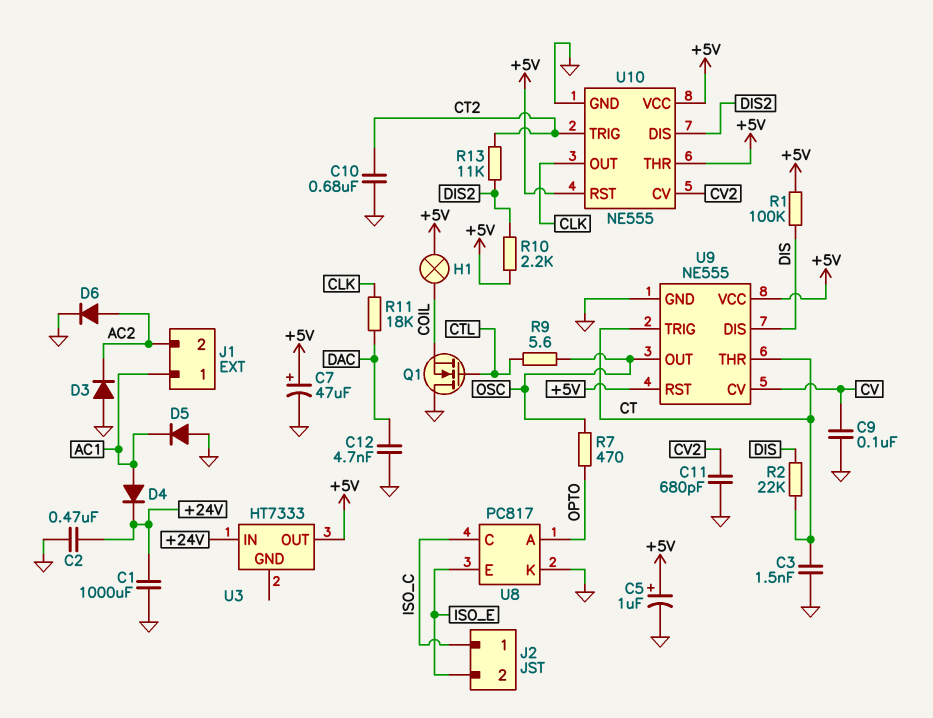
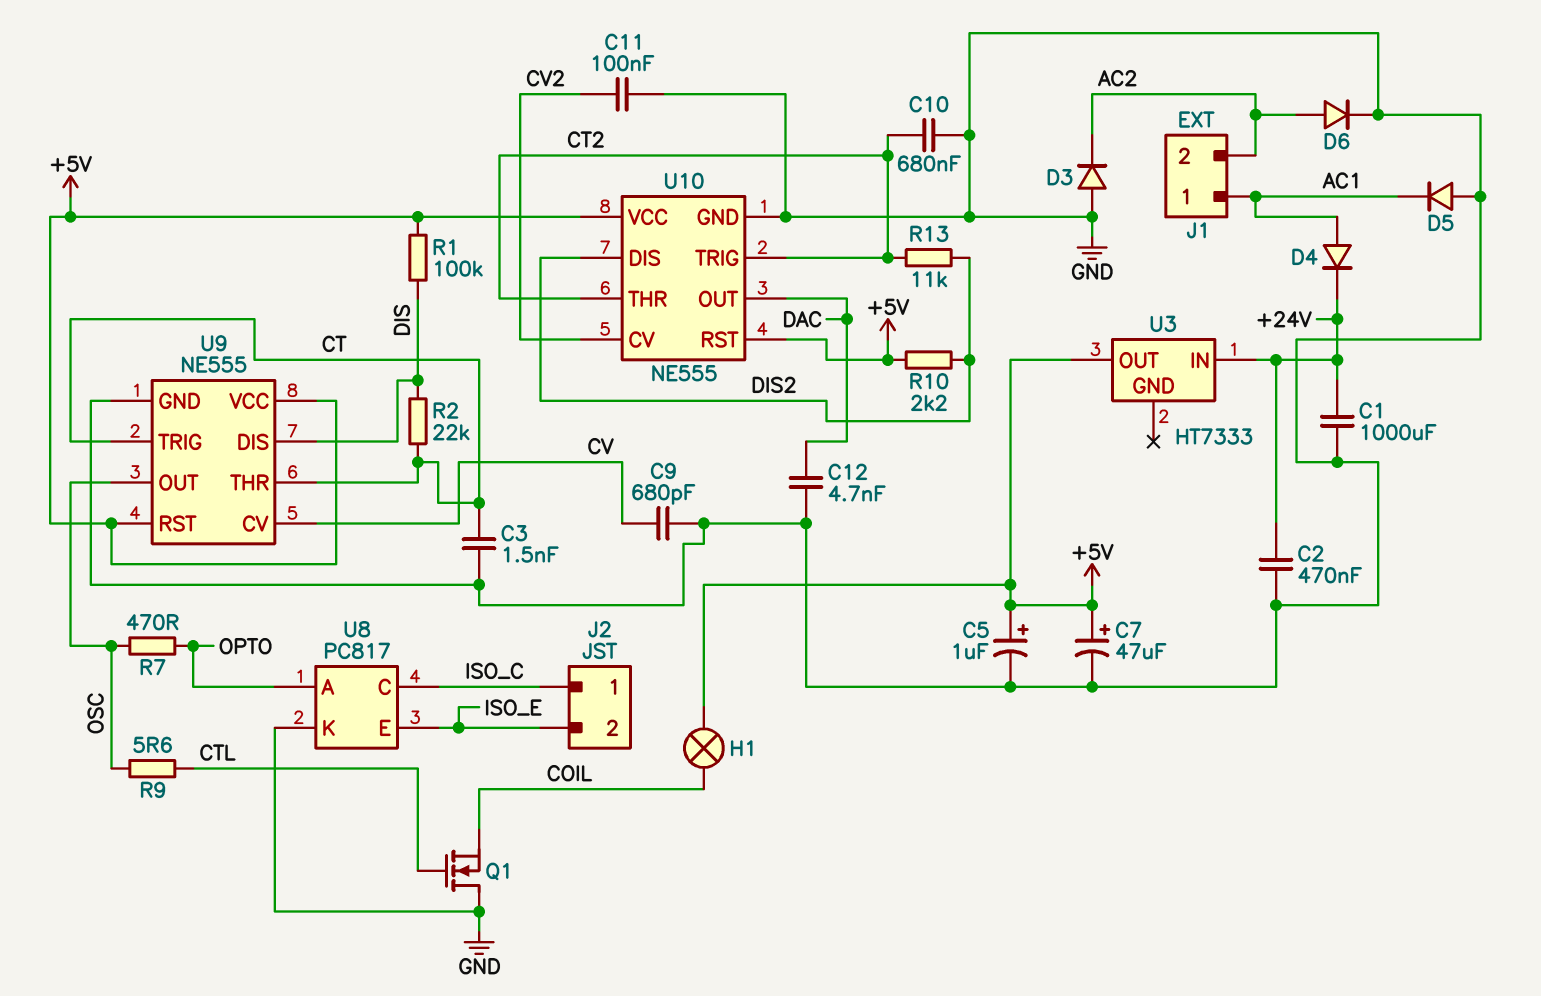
C9: 100nF (CV, GND) -> 680pF (CV, GND)
C11: 680pF (CV2, GND) -> 100nF (CV2, GND)
R11: 18k (CLK, DAC) -> none
U10 pin OUT: CLK -> DAC
U10 pin THR: +5V -> CT2

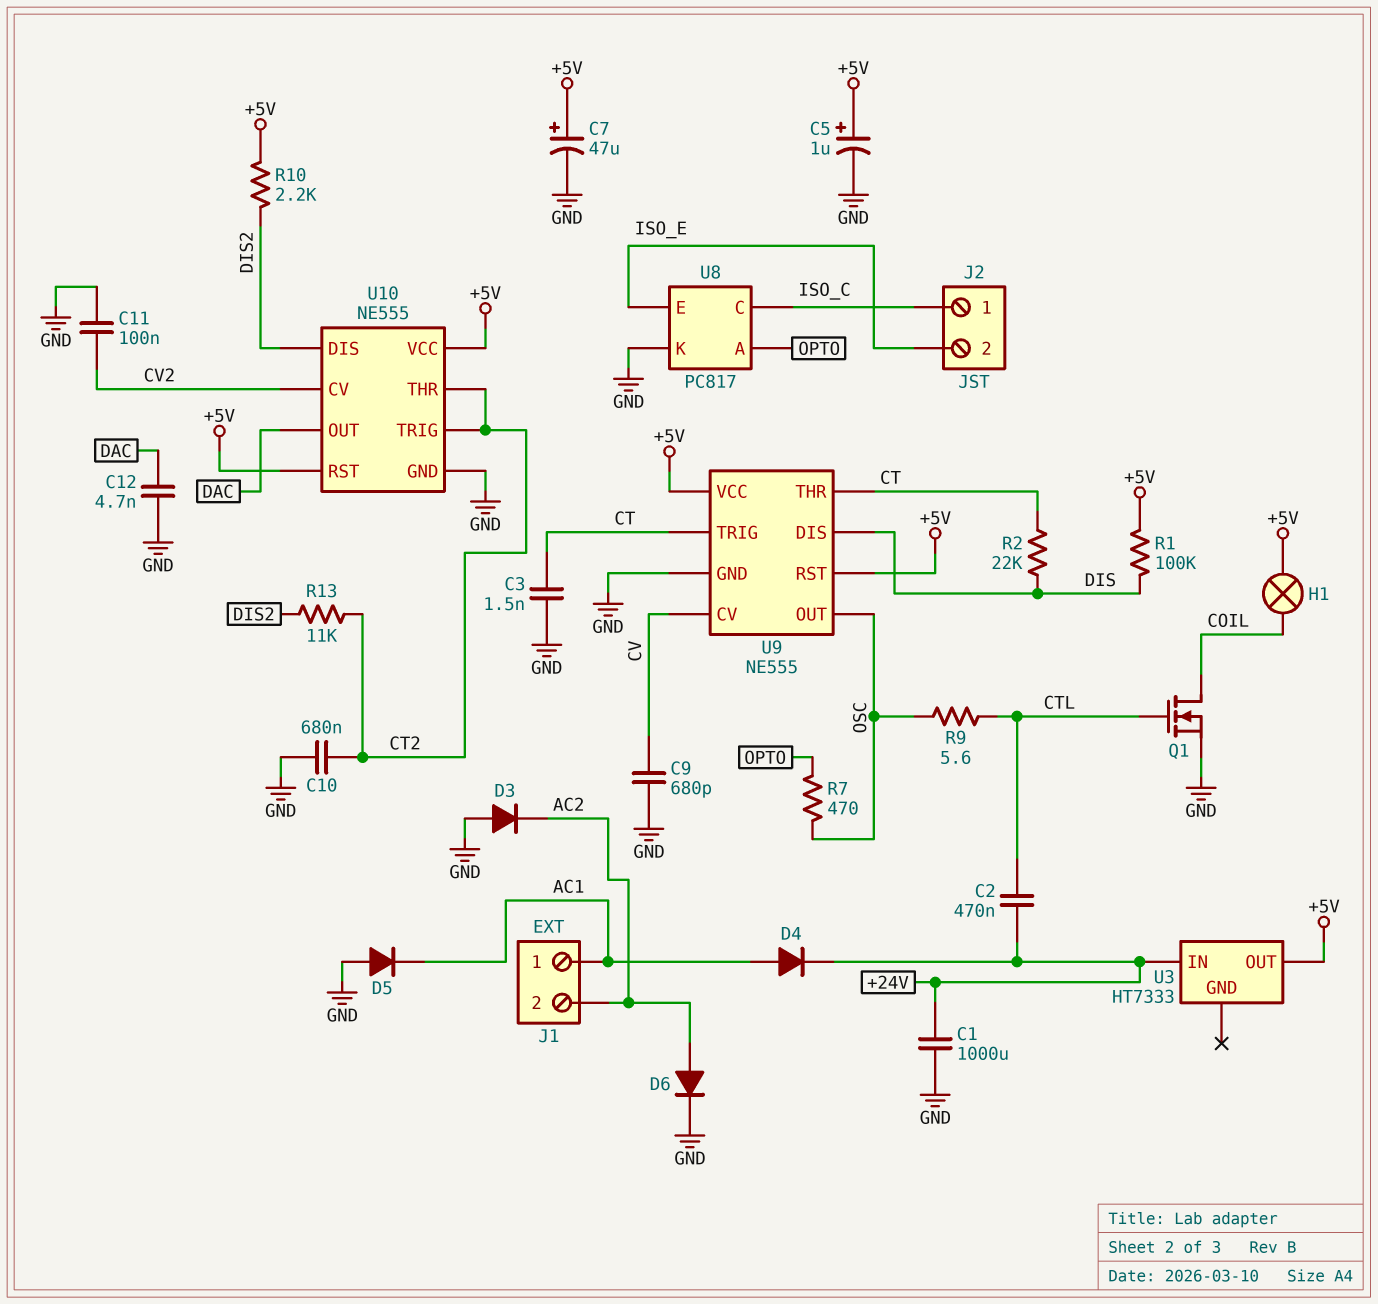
C2: 470nF (+24V, GND) -> 470nF (+24V, CTL)
Q1: NMOS (G CTL, D GND, S COIL) -> NMOS (G CTL, D COIL, S GND)

